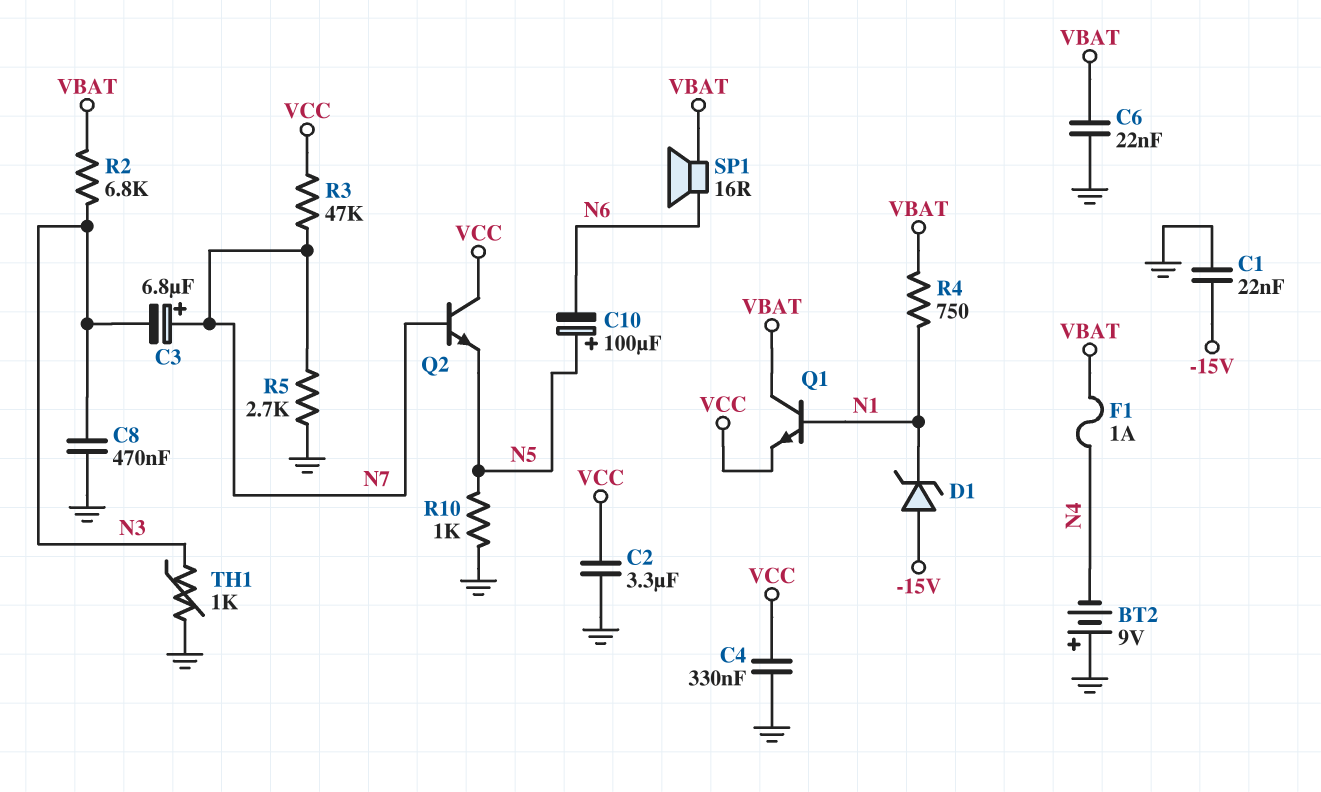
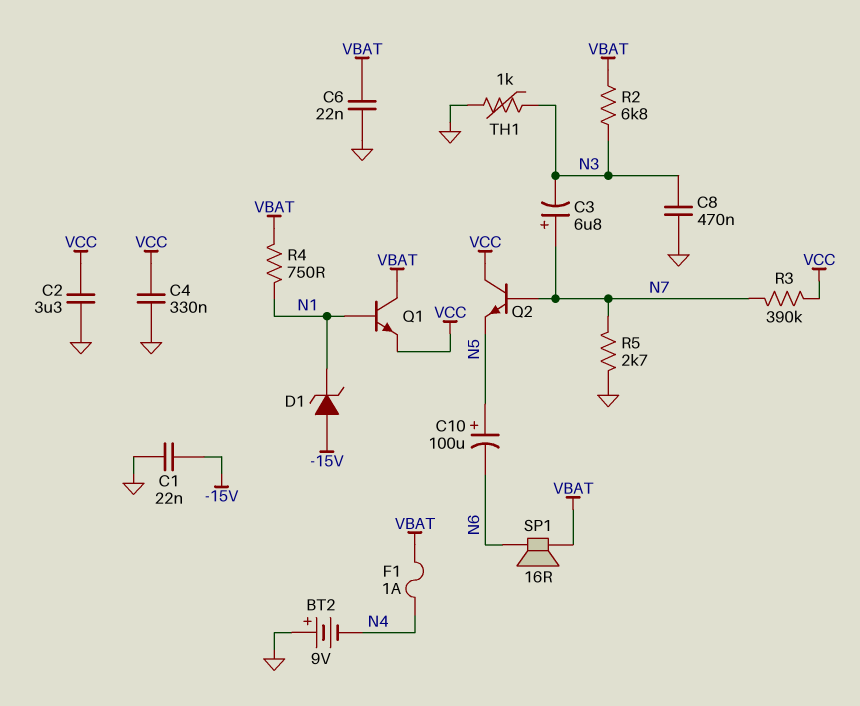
R3: 47k (N7, VCC) -> 390k (N7, VCC)
R10: 1k (GND, N5) -> none

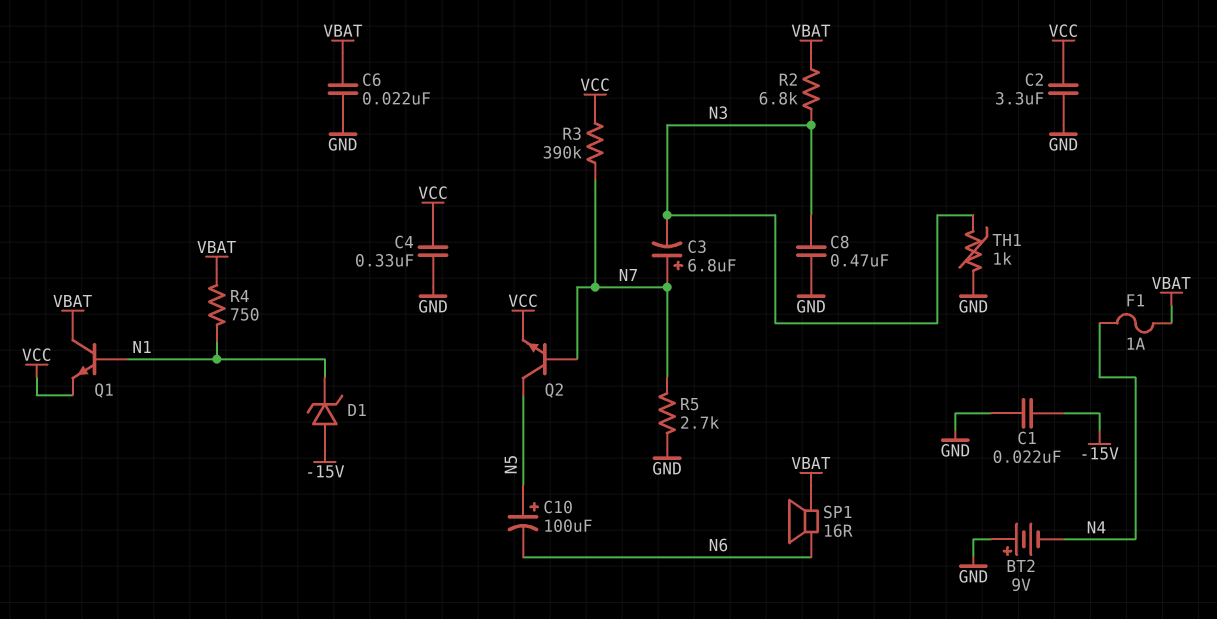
Q2: NPN (B N7, C VCC, E N5) -> NPN (B N7, C N5, E VCC)

